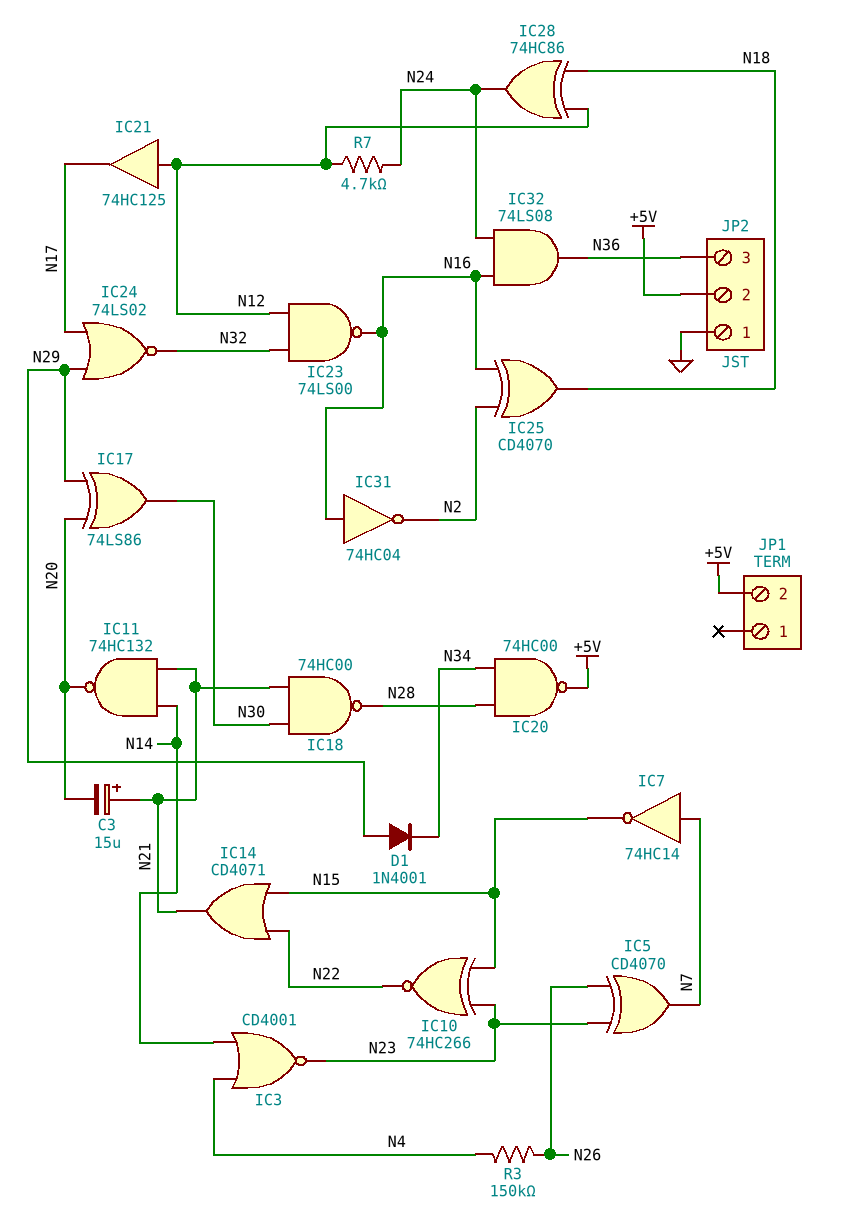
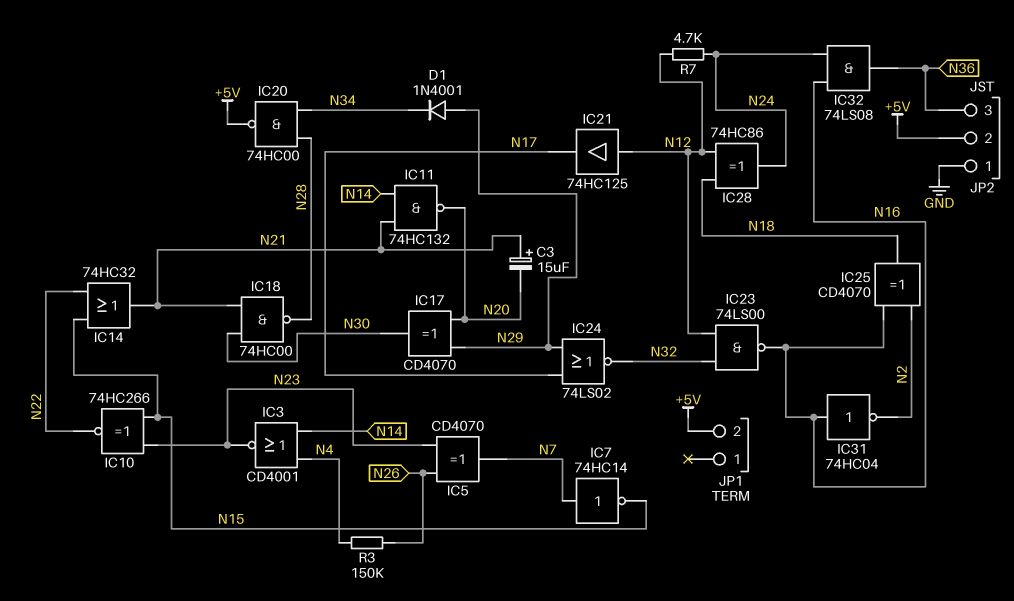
IC14: OR CD4071 (in N15, in N22, out N21) -> OR 74HC32 (in N15, in N22, out N21)
IC17: XOR 74LS86 (in N20, in N29, out N30) -> XOR CD4070 (in N20, in N29, out N30)

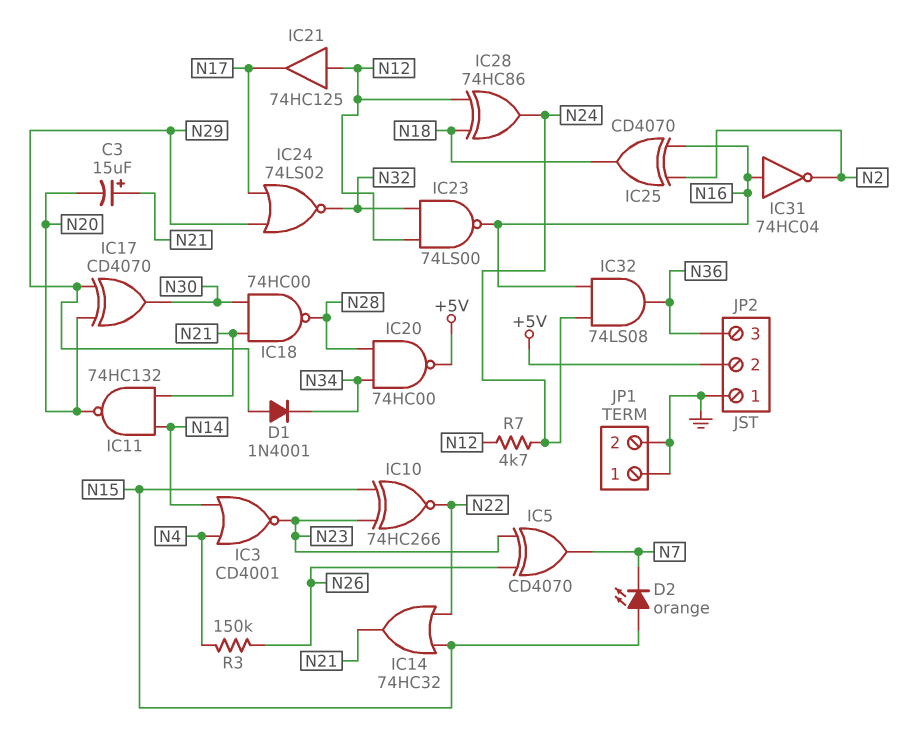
D2: none -> LED orange (A N15, K N7)
IC7: NOT 74HC14 (in N7, out N15) -> none
JP1 pin 1: none -> GND
JP1 pin 2: +5V -> GND

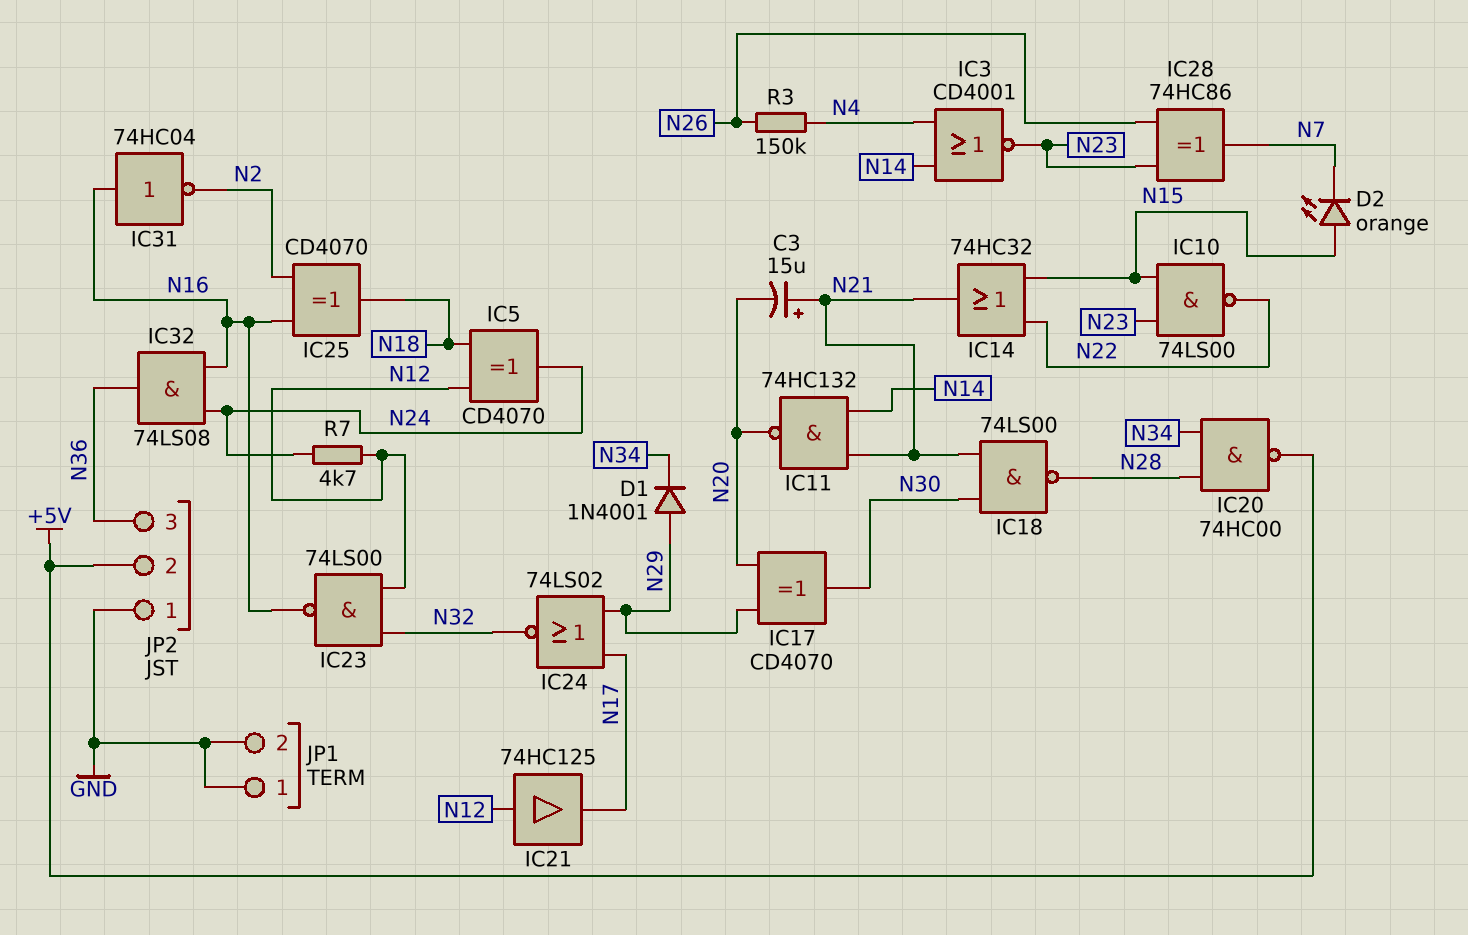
IC5: XOR CD4070 (in N23, in N26, out N7) -> XOR CD4070 (in N12, in N18, out N24)
IC10: XNOR 74HC266 (in N15, in N23, out N22) -> NAND 74LS00 (in N15, in N23, out N22)
IC18: NAND 74HC00 (in N21, in N30, out N28) -> NAND 74LS00 (in N21, in N30, out N28)
IC28: XOR 74HC86 (in N12, in N18, out N24) -> XOR 74HC86 (in N23, in N26, out N7)

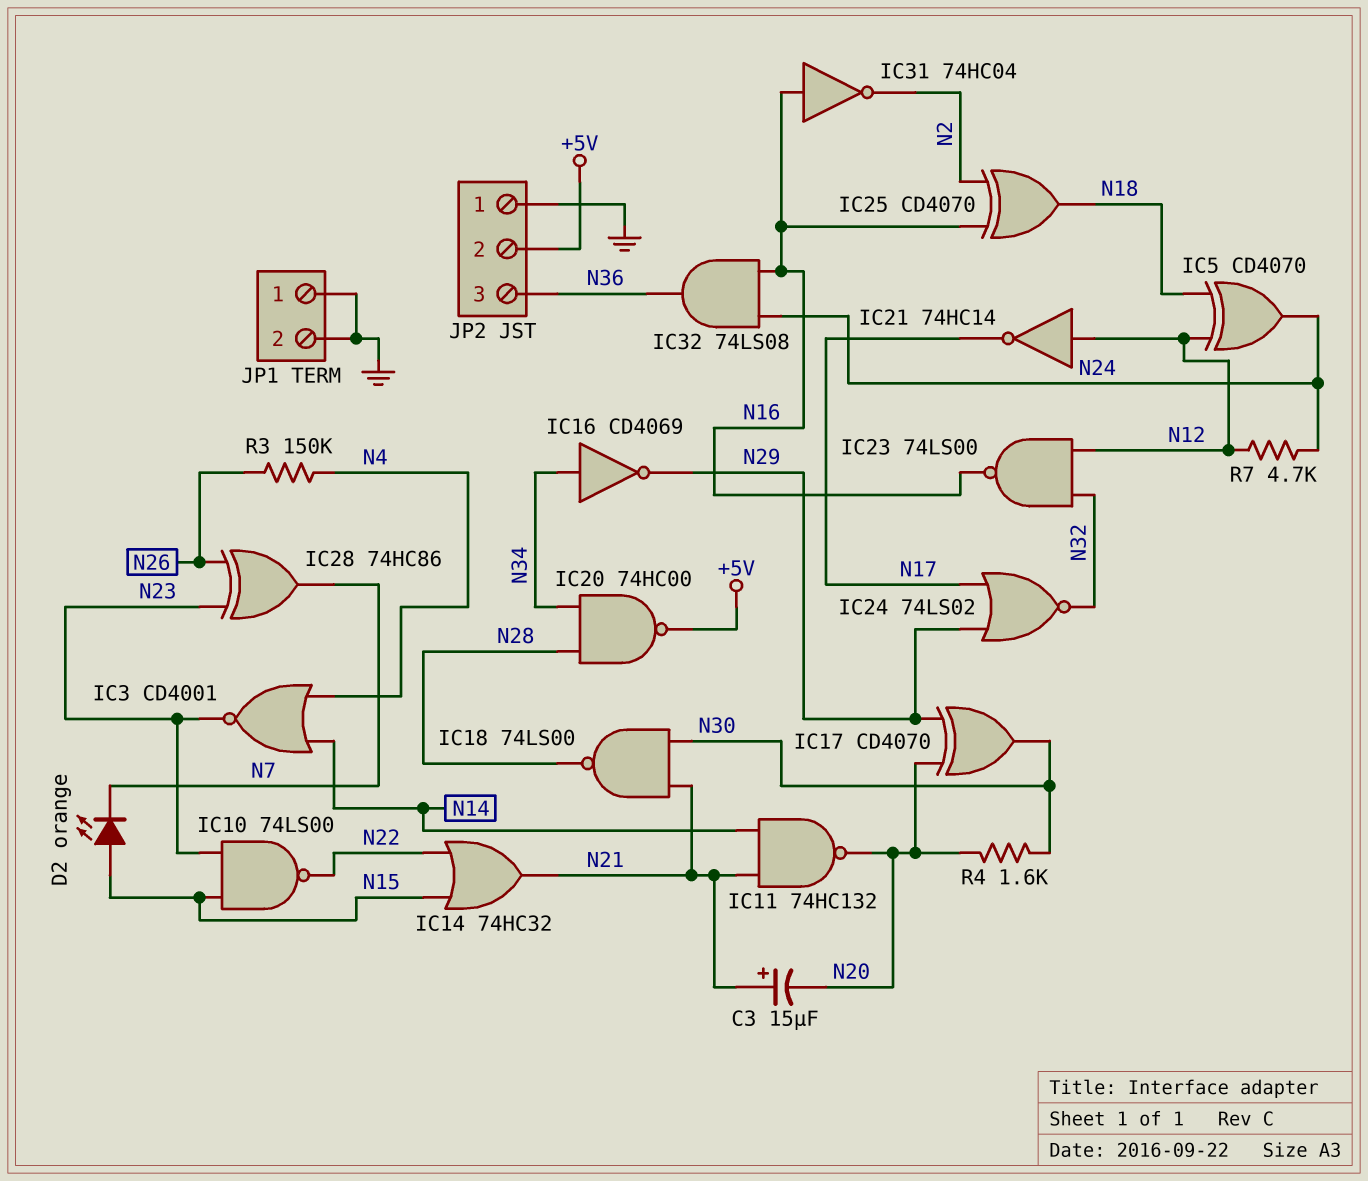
D1: diode 1N4001 (A N29, K N34) -> none
IC16: none -> NOT CD4069 (in N34, out N29)
IC21: buffer 74HC125 (in N12, out N17) -> NOT 74HC14 (in N12, out N17)
R4: none -> 1.6k (N20, N30)

